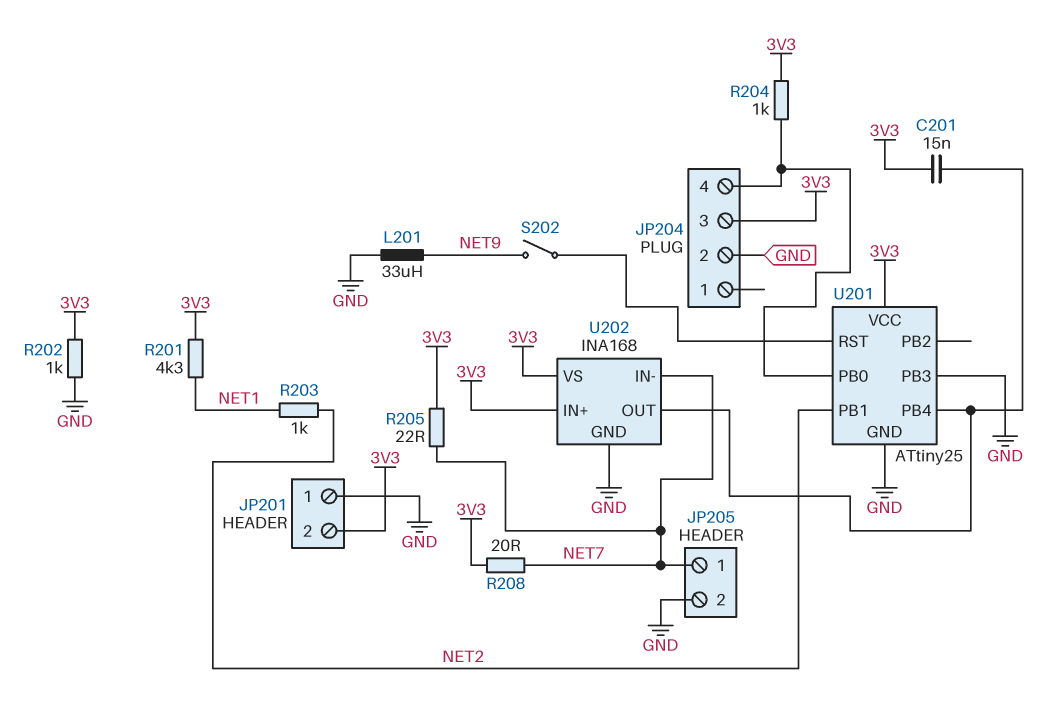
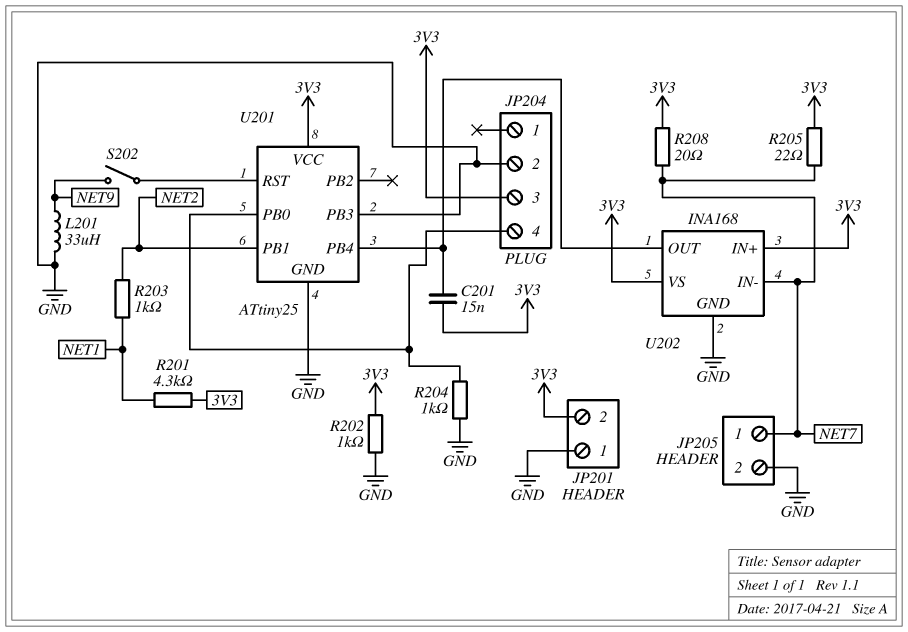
R204: 1k (3V3, JP204/4) -> 1k (GND, JP204/4)

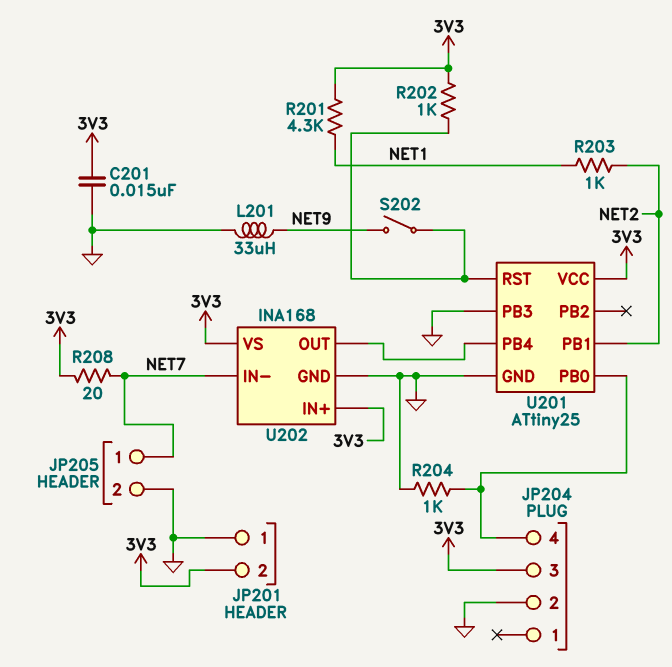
C201: 15nF (3V3, U201/PB4) -> 15nF (3V3, GND)
R202: 1k (3V3, GND) -> 1k (3V3, U201/RST)
R205: 22 (3V3, NET7) -> none

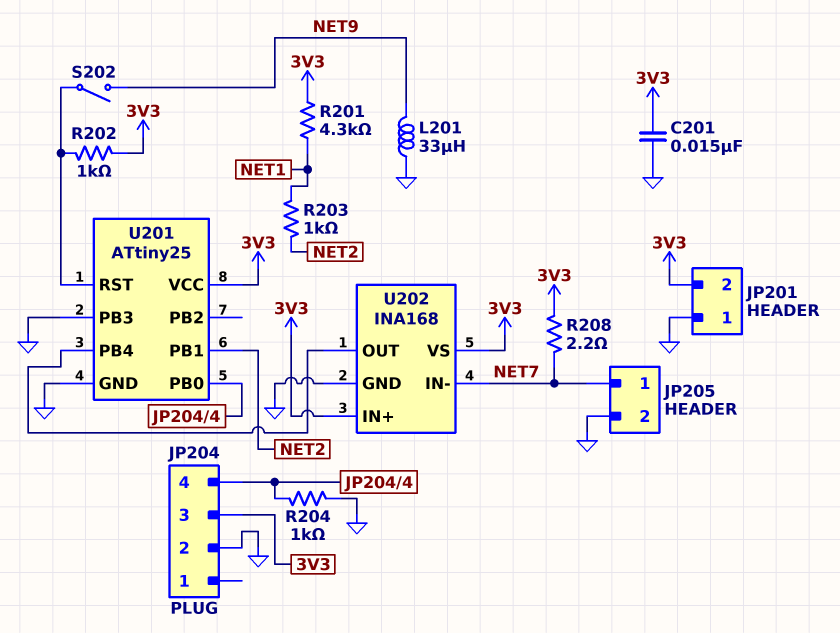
R208: 20 (3V3, NET7) -> 2.2 (3V3, NET7)

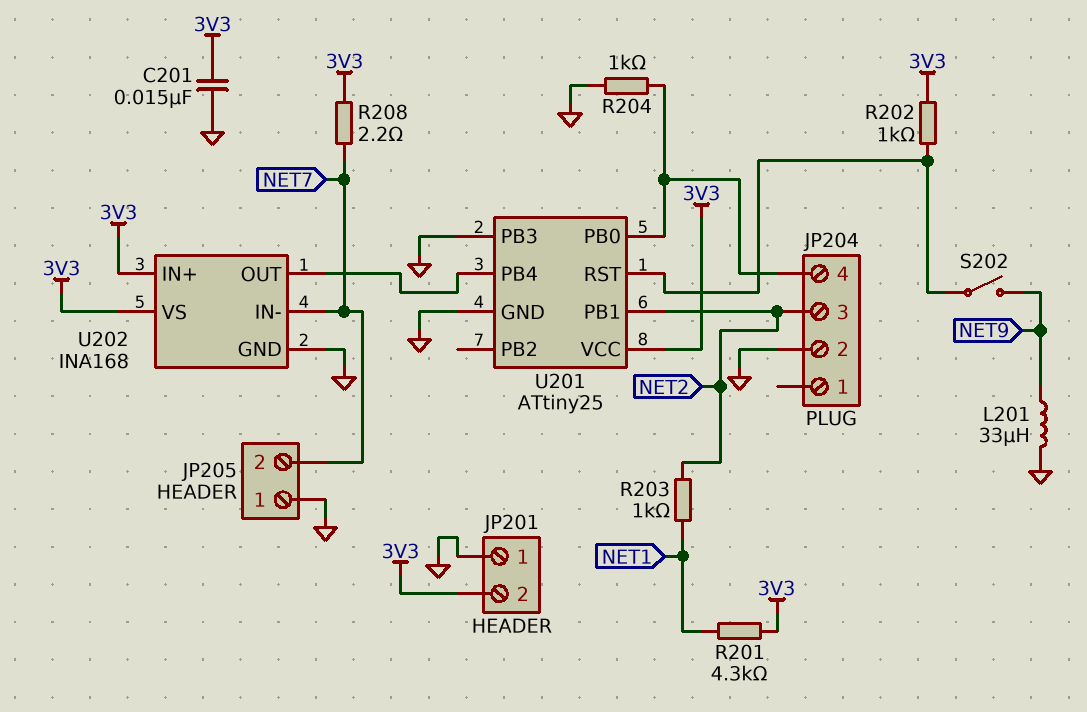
JP204 pin 3: 3V3 -> NET2
JP205 pin 1: NET7 -> GND
JP205 pin 2: GND -> NET7

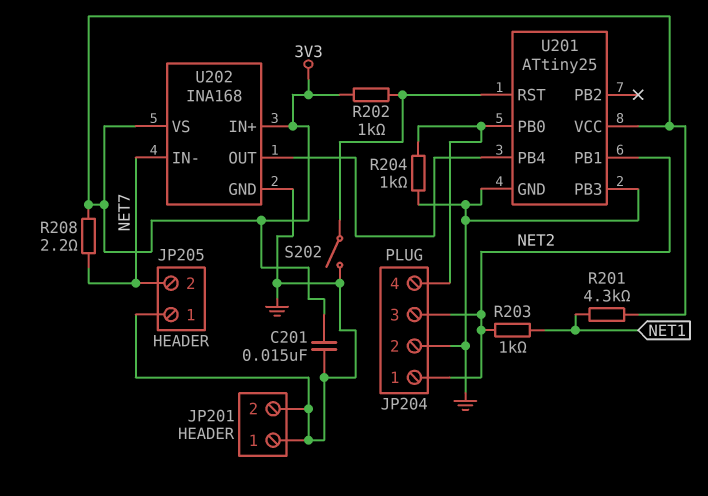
JP201 pin 2: 3V3 -> GND
JP204 pin 1: none -> NET2
L201: 33uH (GND, NET9) -> none
S202: switch (NET9, U201/RST) -> switch (GND, U201/RST)

